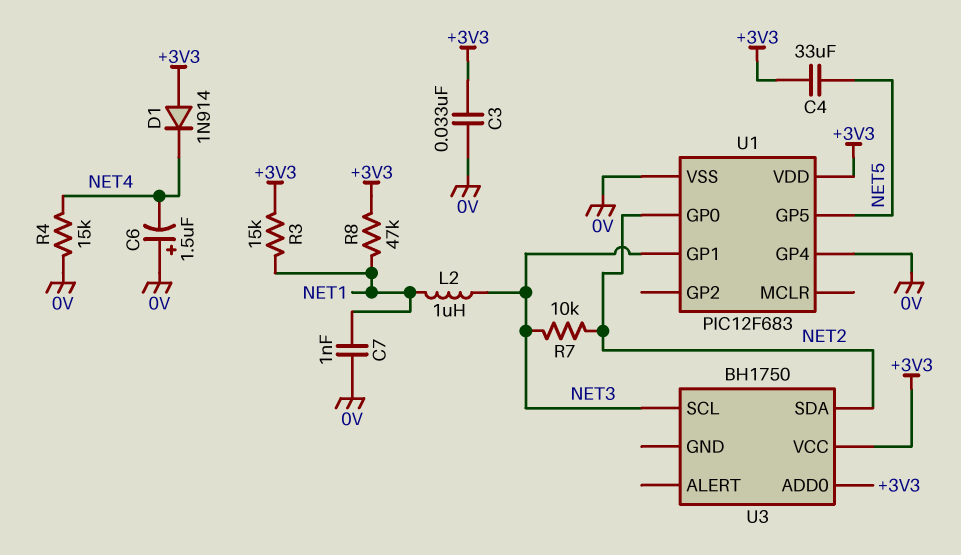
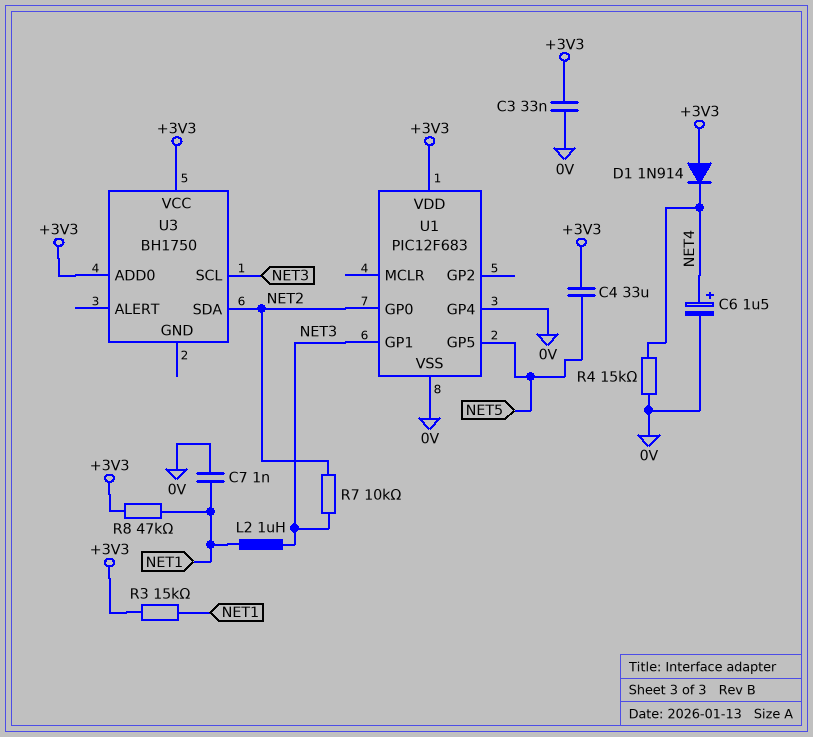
C6: 1.5uF (plus 0V, minus NET4) -> 1.5uF (plus NET4, minus 0V)

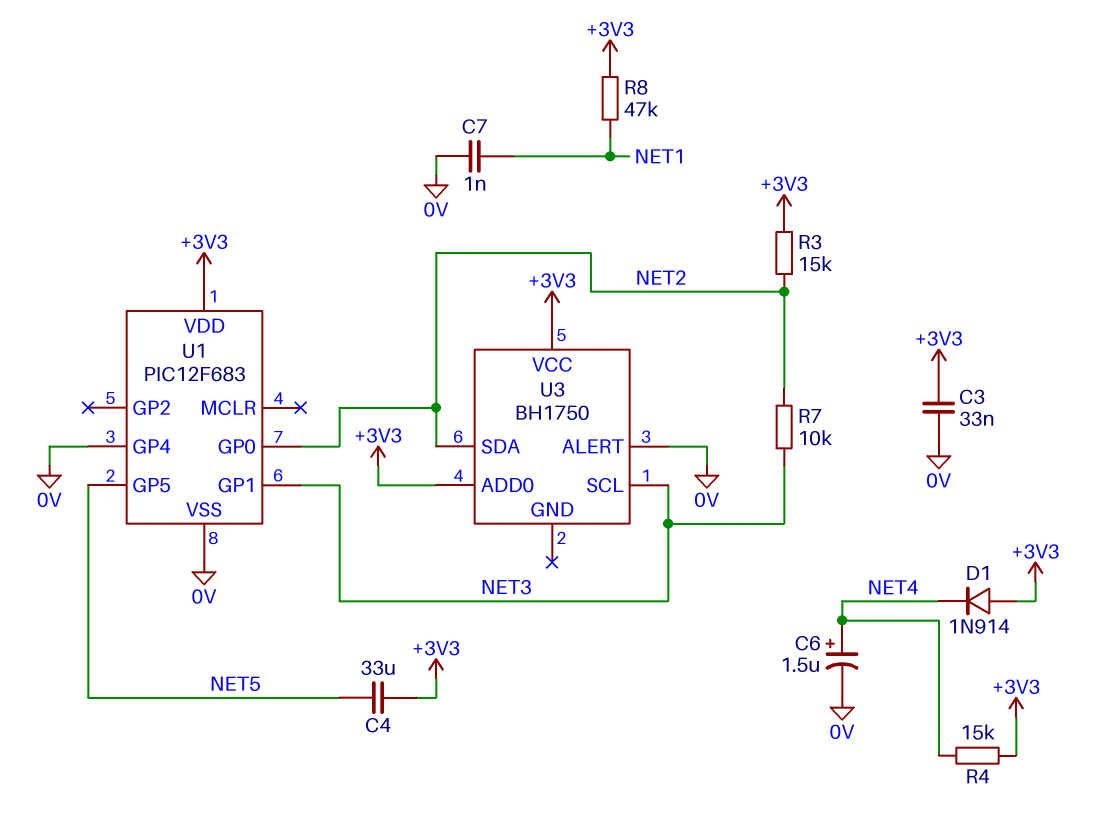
L2: 1uH (NET1, NET3) -> none
R3: 15k (+3V3, NET1) -> 15k (+3V3, NET2)
R4: 15k (0V, NET4) -> 15k (+3V3, NET4)
U3 pin ALERT: none -> 0V

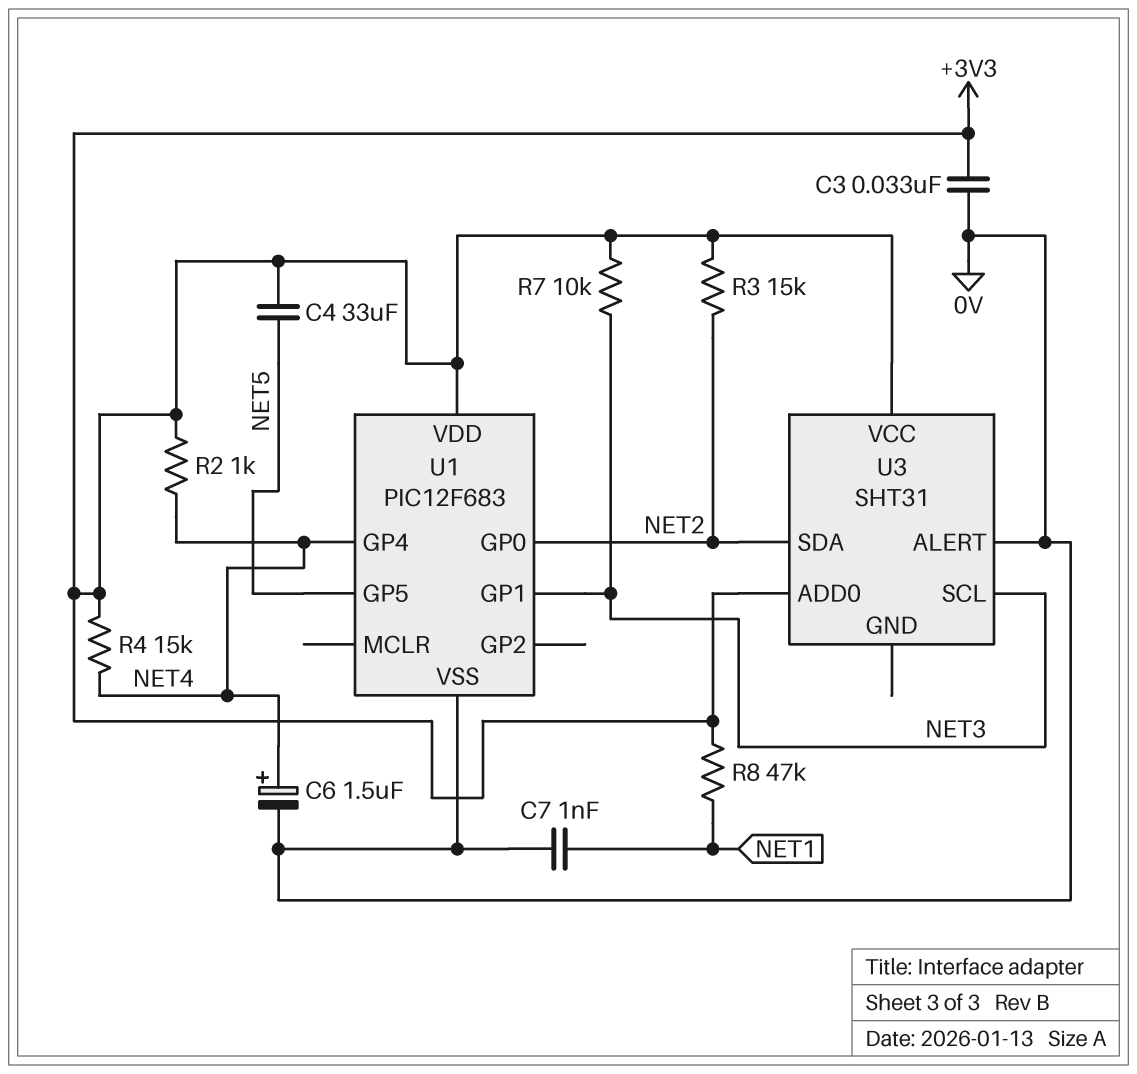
D1: diode 1N914 (A +3V3, K NET4) -> none
R2: none -> 1k (+3V3, NET4)
R7: 10k (NET2, NET3) -> 10k (+3V3, NET3)
U1 pin GP4: 0V -> NET4
U3: BH1750 -> SHT31

